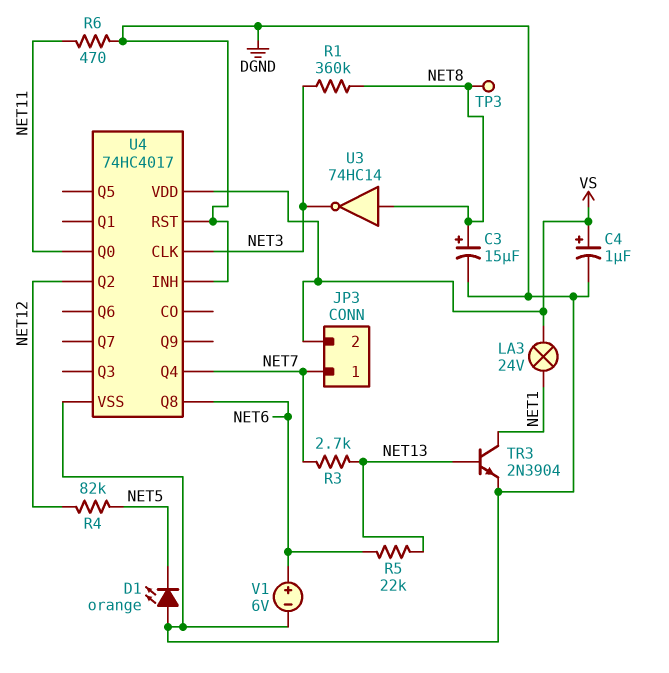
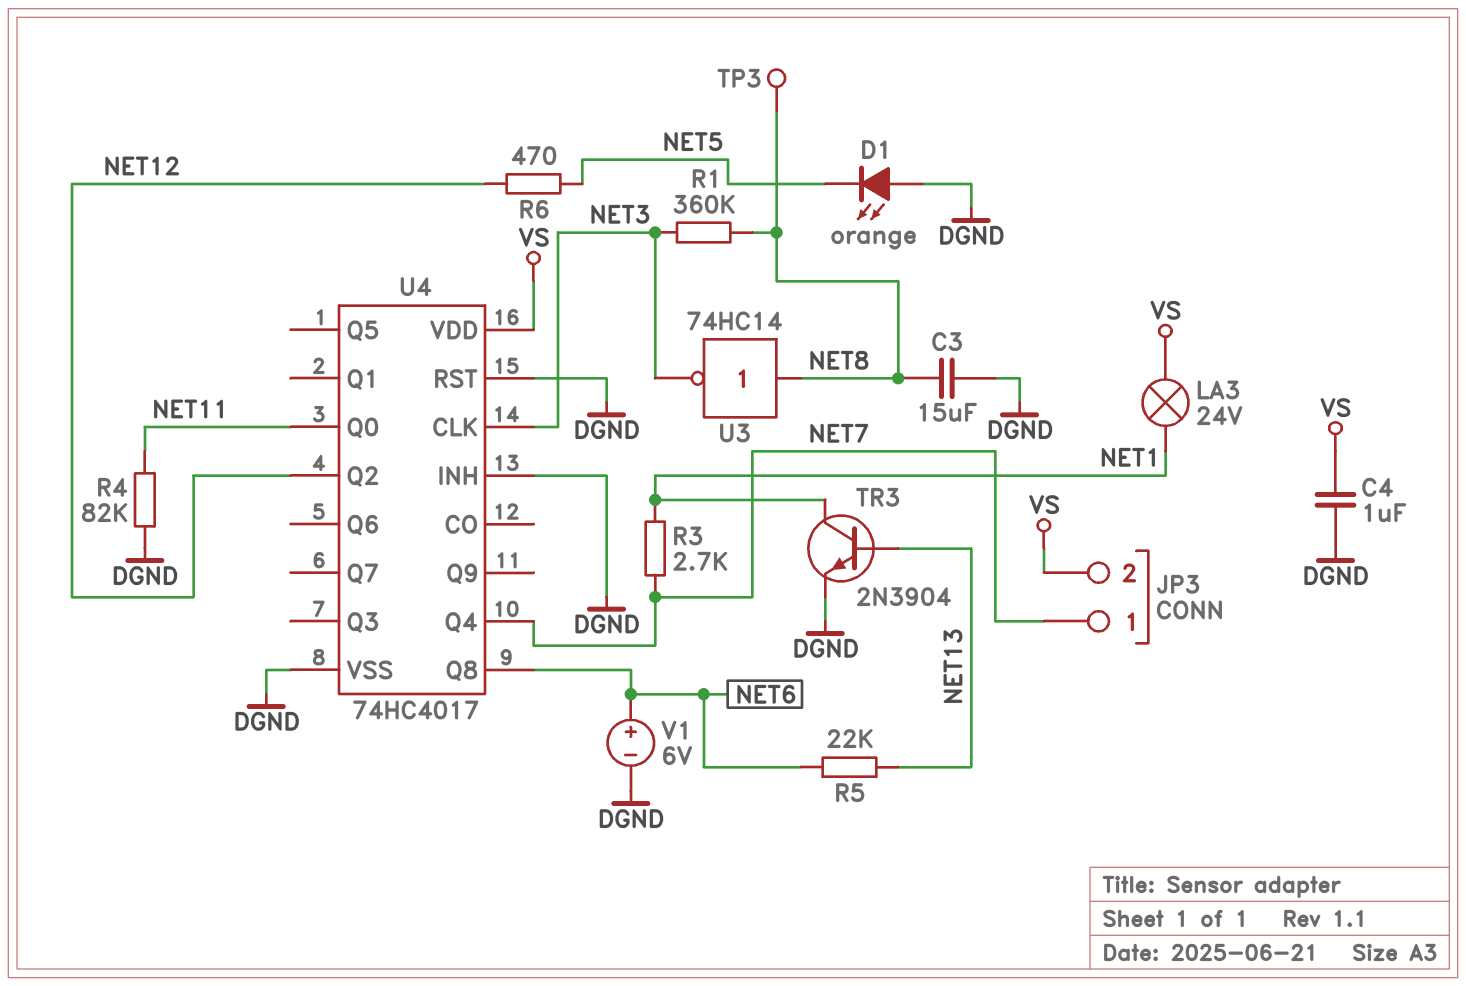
C3: 15uF (plus NET8, minus DGND) -> 15uF (DGND, NET8)
C4: 1uF (plus VS, minus DGND) -> 1uF (DGND, VS)
R3: 2.7k (NET7, NET13) -> 2.7k (NET1, NET7)
R4: 82k (NET5, NET12) -> 82k (DGND, NET11)
R6: 470 (DGND, NET11) -> 470 (NET5, NET12)

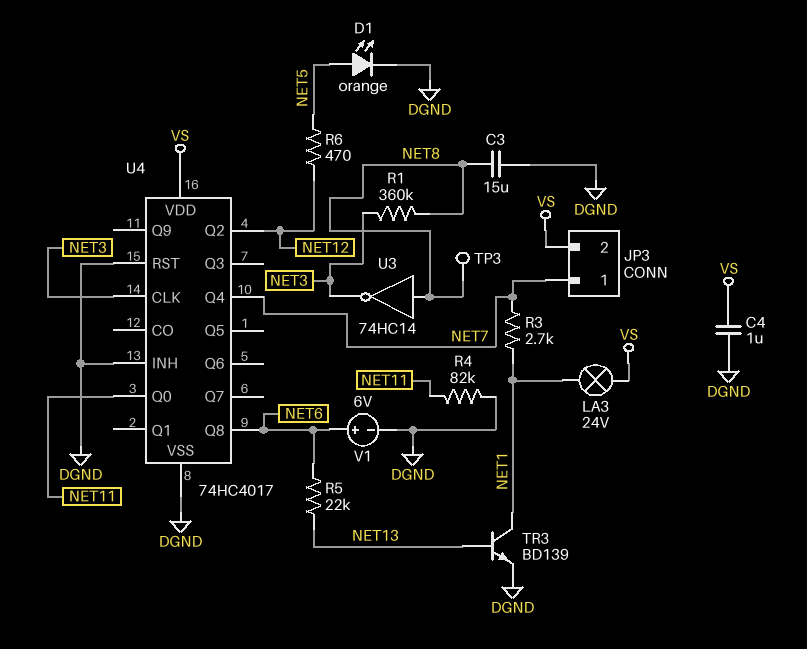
D1: LED orange (A DGND, K NET5) -> LED orange (A NET5, K DGND)
TR3: NPN 2N3904 (B NET13, C NET1, E DGND) -> NPN BD139 (B NET13, C NET1, E DGND)

